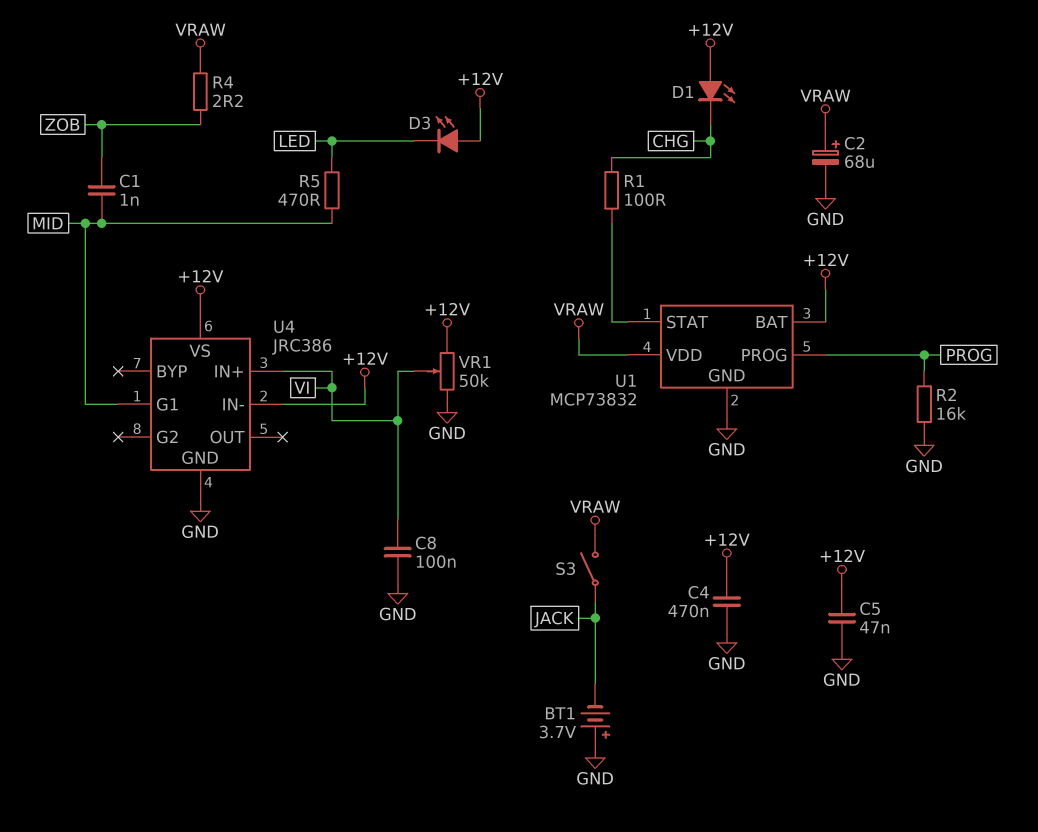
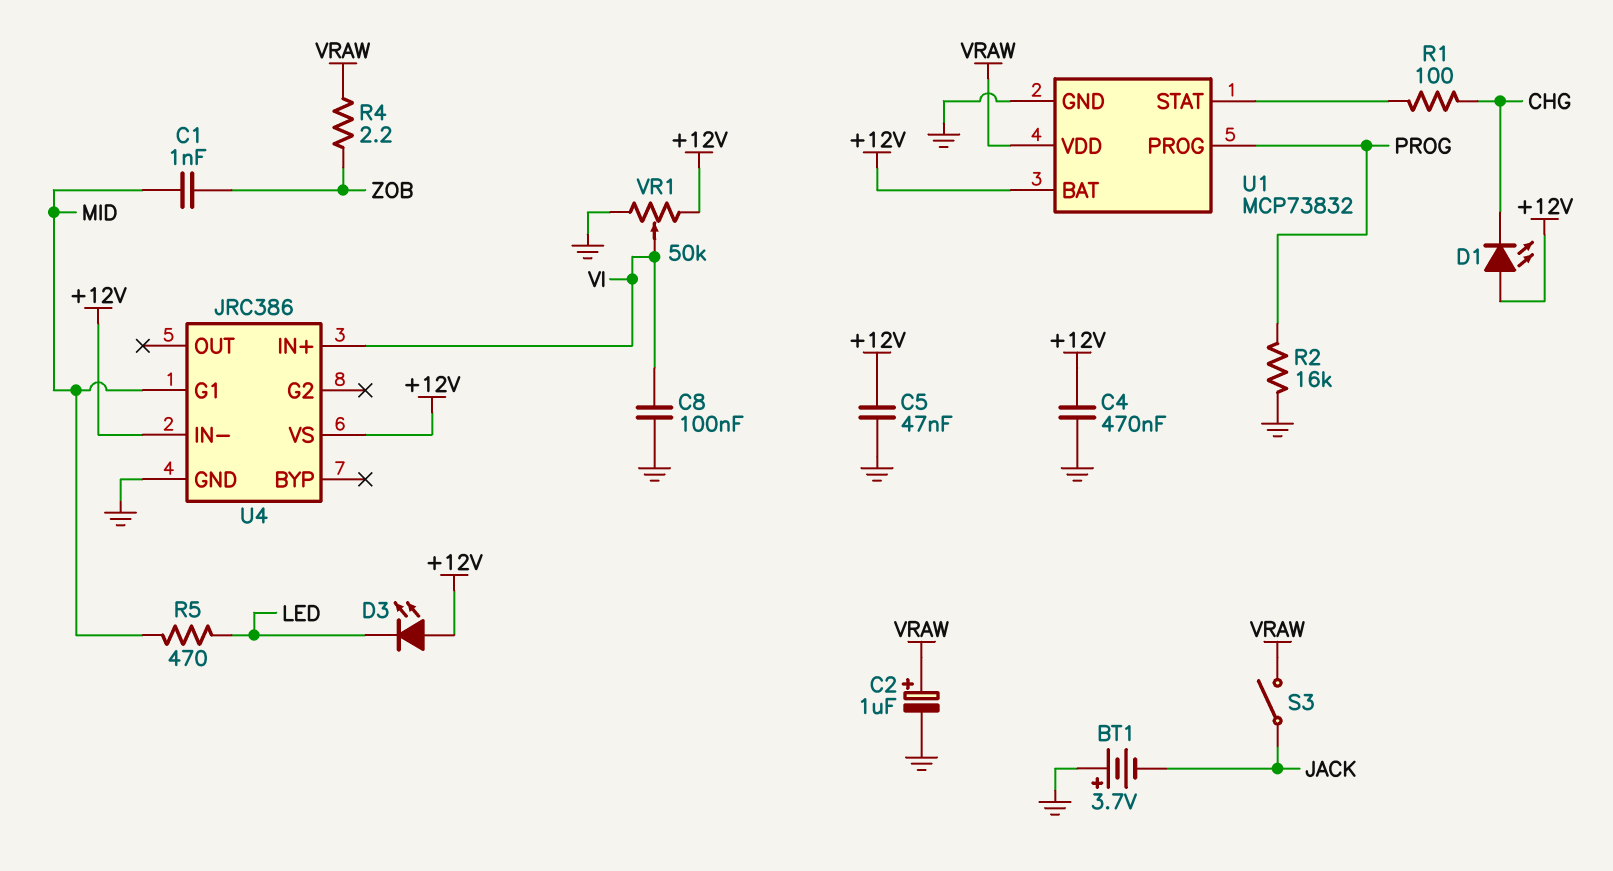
C2: 68uF (plus VRAW, minus GND) -> 1uF (plus VRAW, minus GND)

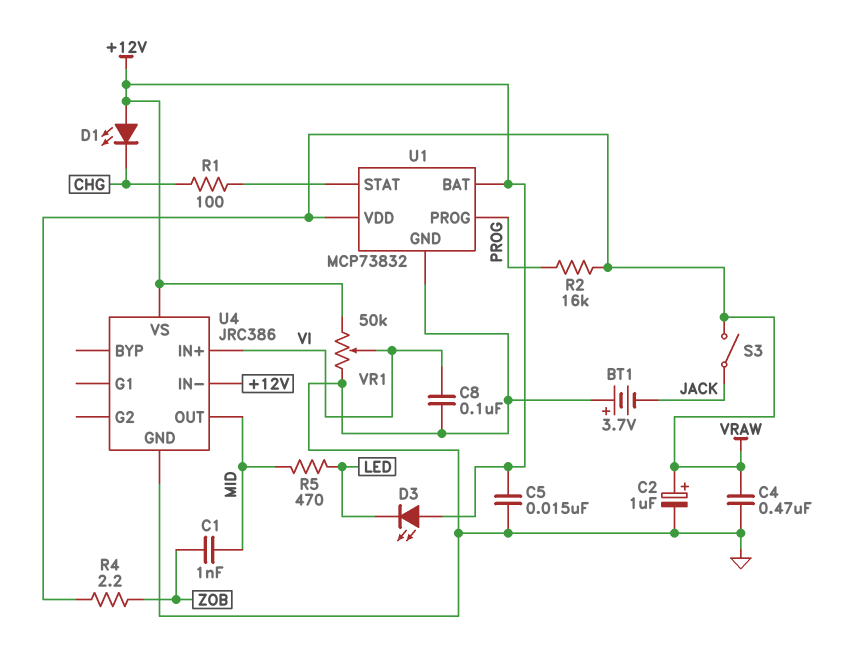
C4: 470nF (+12V, GND) -> 470nF (GND, VRAW)
C5: 47nF (+12V, GND) -> 15nF (+12V, GND)
R2: 16k (GND, PROG) -> 16k (PROG, VRAW)
U4 pin G1: MID -> none
U4 pin OUT: none -> MID

